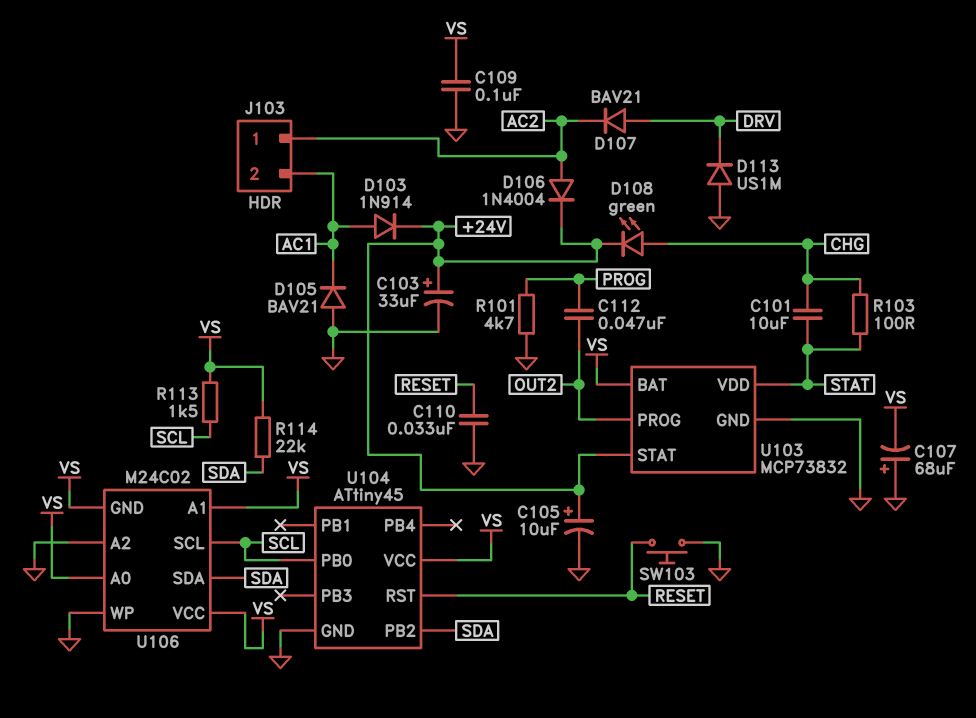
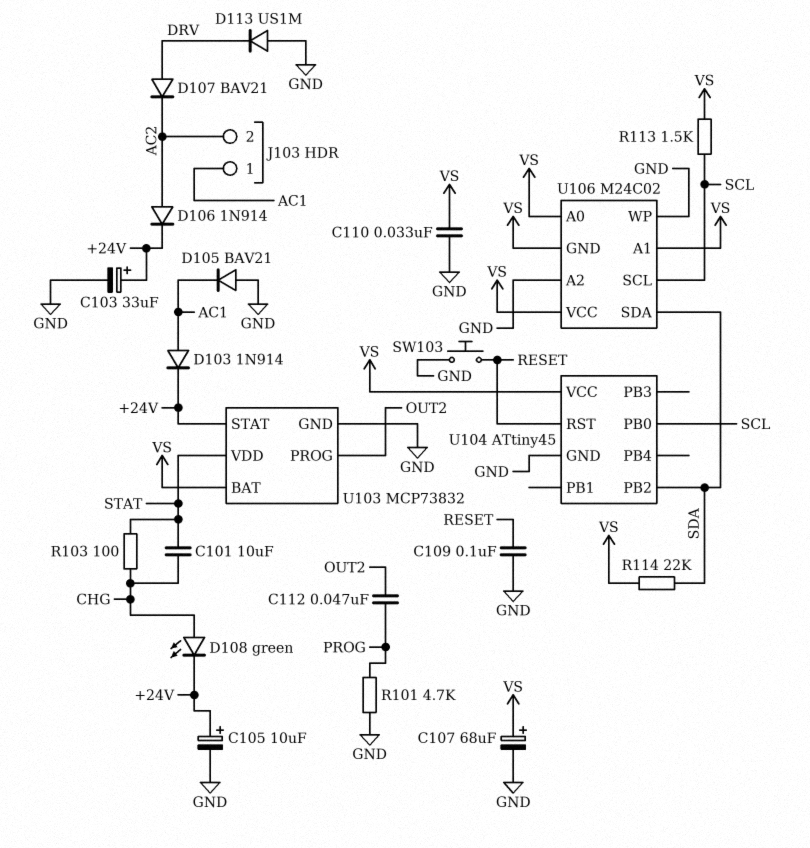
C107: 68uF (plus GND, minus VS) -> 68uF (plus VS, minus GND)
C109: 100nF (GND, VS) -> 100nF (GND, RESET)
C110: 33nF (GND, RESET) -> 33nF (GND, VS)
D106: diode 1N4004 (A AC2, K +24V) -> diode 1N914 (A AC2, K +24V)
J103 pin 1: AC2 -> AC1
J103 pin 2: AC1 -> AC2

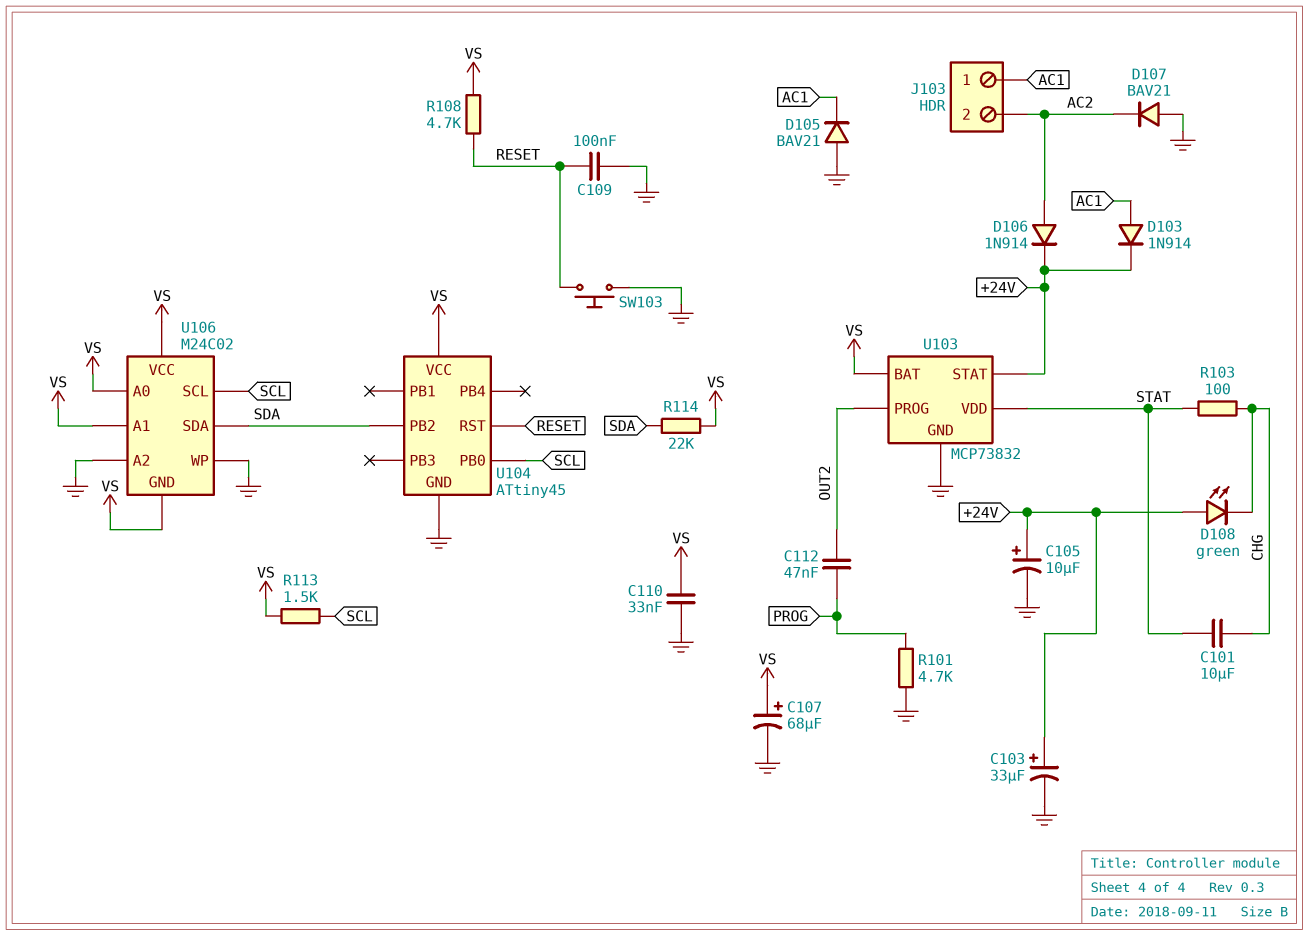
D107: diode BAV21 (A DRV, K AC2) -> diode BAV21 (A GND, K AC2)
D108: LED green (A CHG, K +24V) -> LED green (A +24V, K CHG)
D113: diode US1M (A GND, K DRV) -> none
R108: none -> 4.7k (RESET, VS)

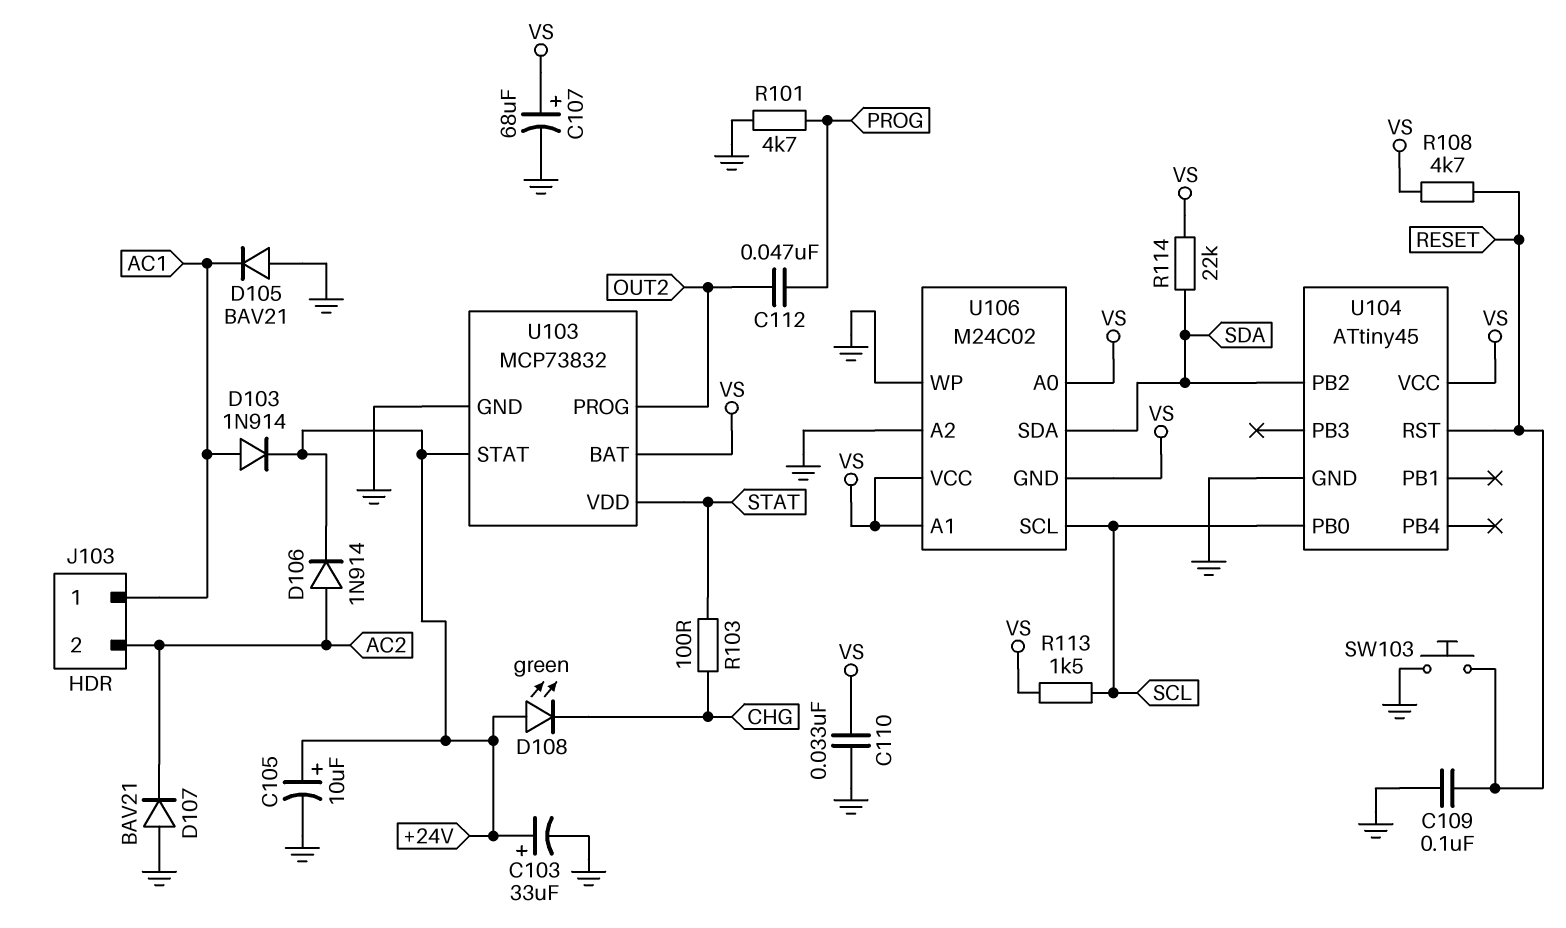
C101: 10uF (CHG, STAT) -> none

